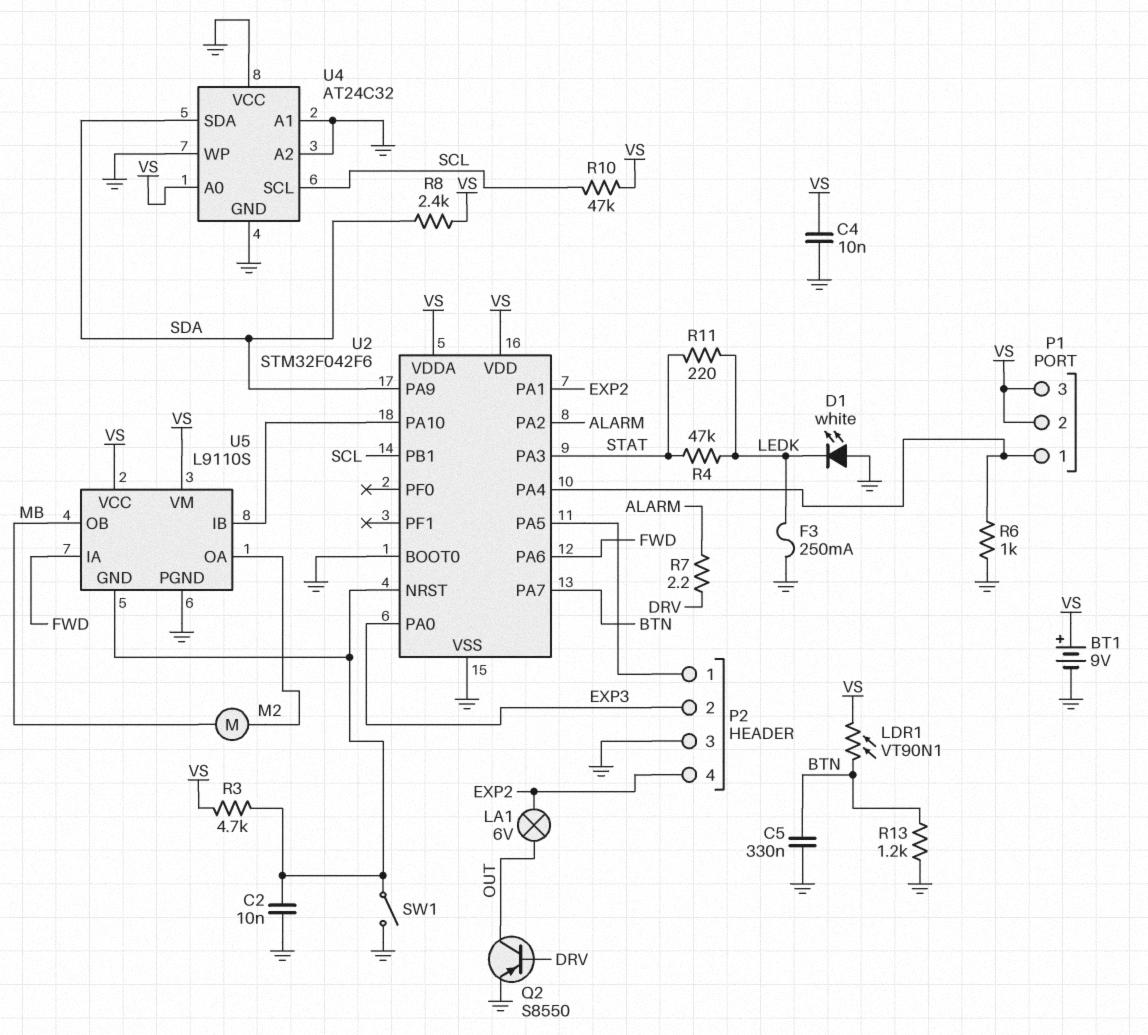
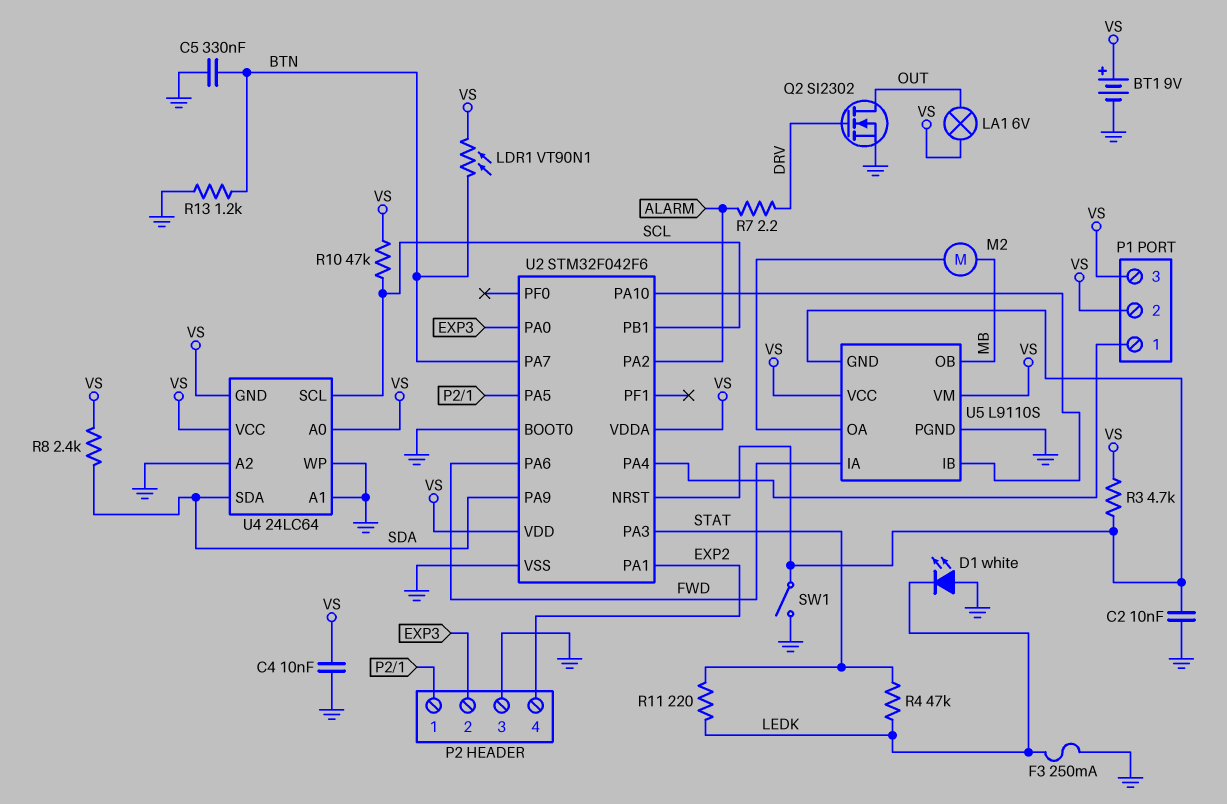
LA1: lamp 6V (EXP2, OUT) -> lamp 6V (OUT, VS)
Q2: PNP S8550 (B DRV, C OUT, E GND) -> NMOS SI2302 (G DRV, D OUT, S GND)
R6: 1k (GND, P1/1) -> none
U4: AT24C32 -> 24LC64
U4 pin GND: GND -> VS
U4 pin VCC: GND -> VS

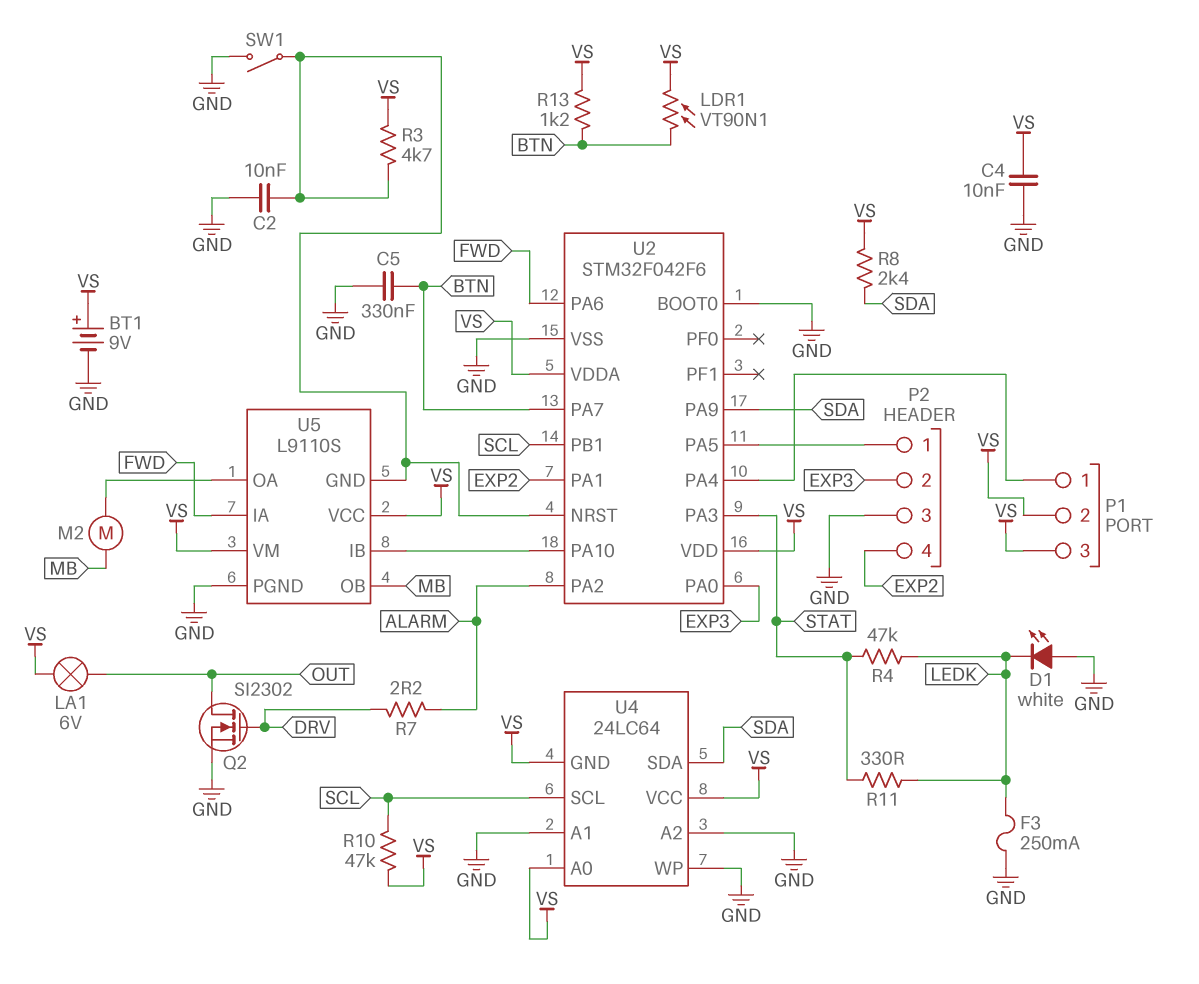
R11: 220 (LEDK, STAT) -> 330 (LEDK, STAT)
R13: 1.2k (BTN, GND) -> 1.2k (BTN, VS)

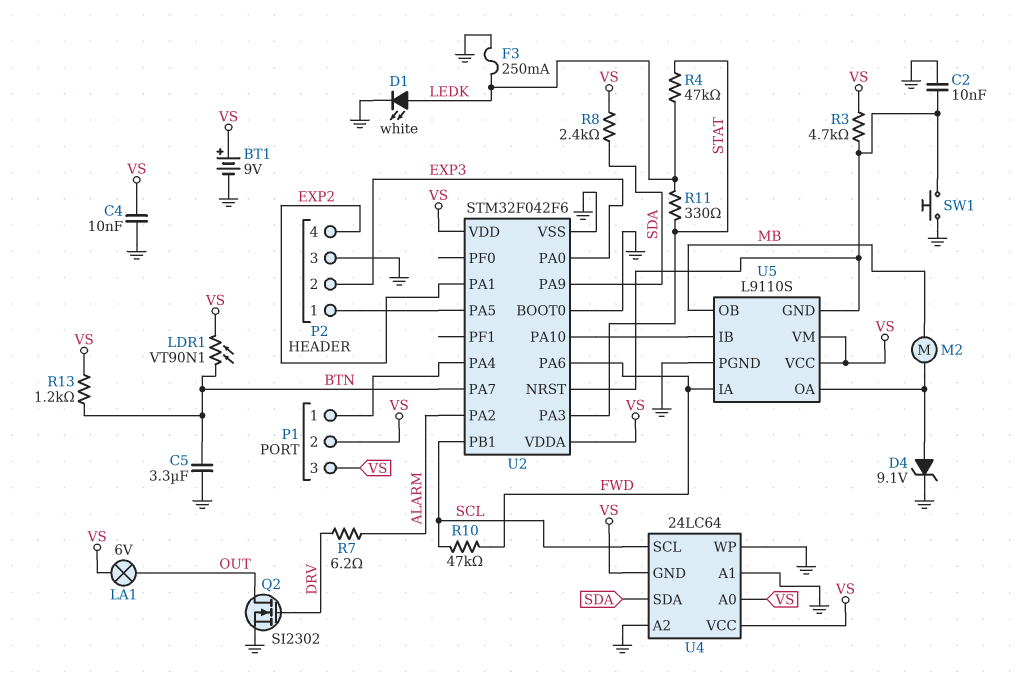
C5: 330nF (BTN, GND) -> 3.3uF (BTN, GND)
D1: LED white (A GND, K LEDK) -> LED white (A LEDK, K GND)
D4: none -> zener 9.1V (A U5/OA, K GND)
R7: 2.2 (ALARM, DRV) -> 6.2 (ALARM, DRV)
R10: 47k (SCL, VS) -> 47k (FWD, SCL)
SW1: switch (GND, U2/NRST) -> button (GND, U2/NRST)

